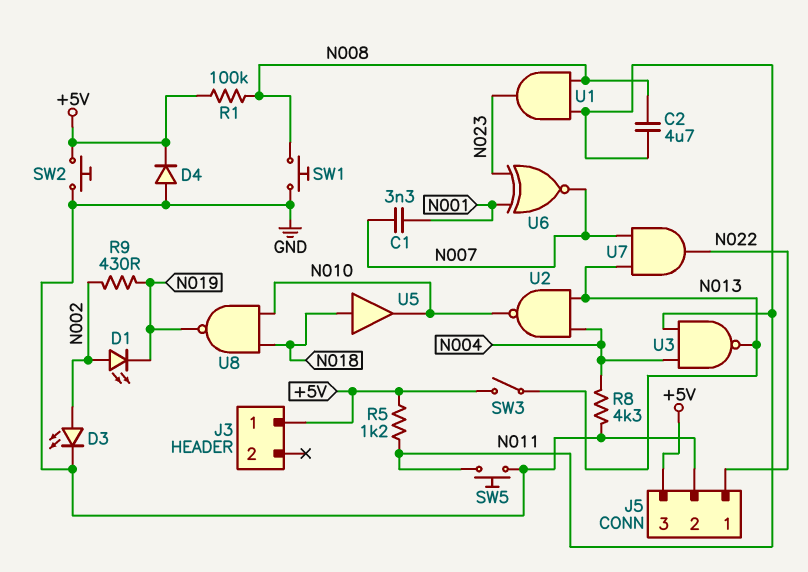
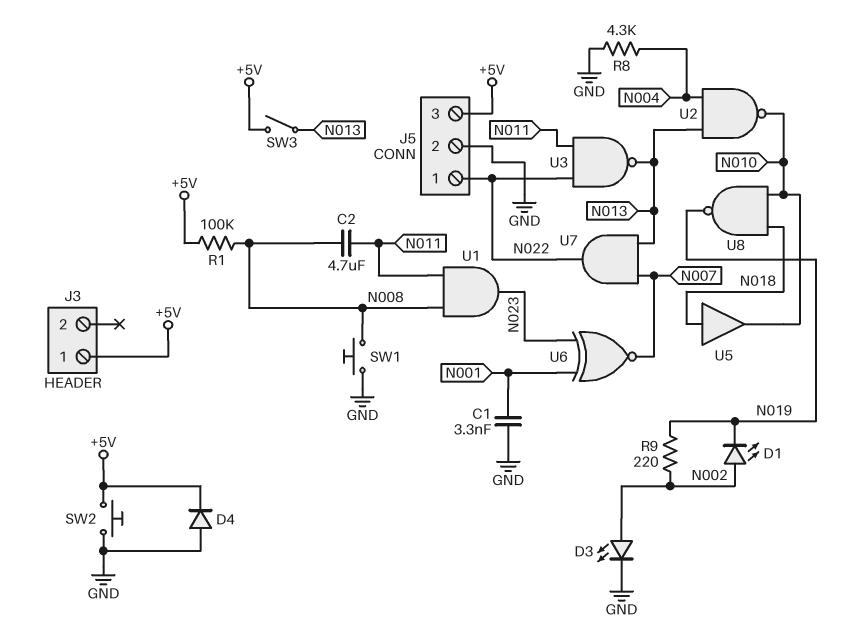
C1: 3.3nF (N001, N007) -> 3.3nF (GND, N001)
R5: 1.2k (+5V, N011) -> none
R9: 430 (N002, N019) -> 220 (N002, N019)
SW5: button (GND, N011) -> none
U3: NAND (in N004, in N011, out N013) -> NAND (in N011, in N022, out N013)

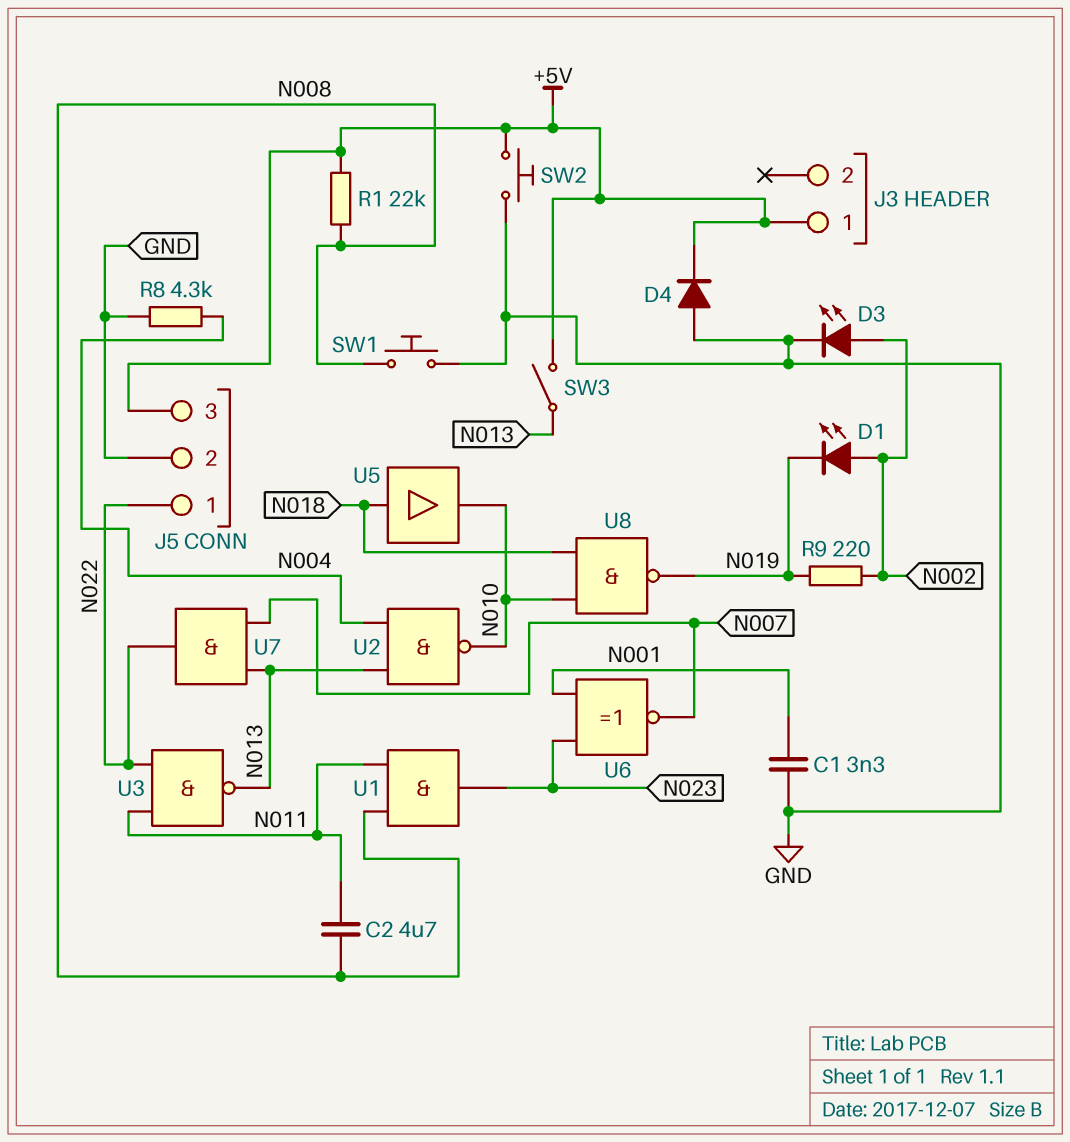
R1: 100k (+5V, N008) -> 22k (+5V, N008)

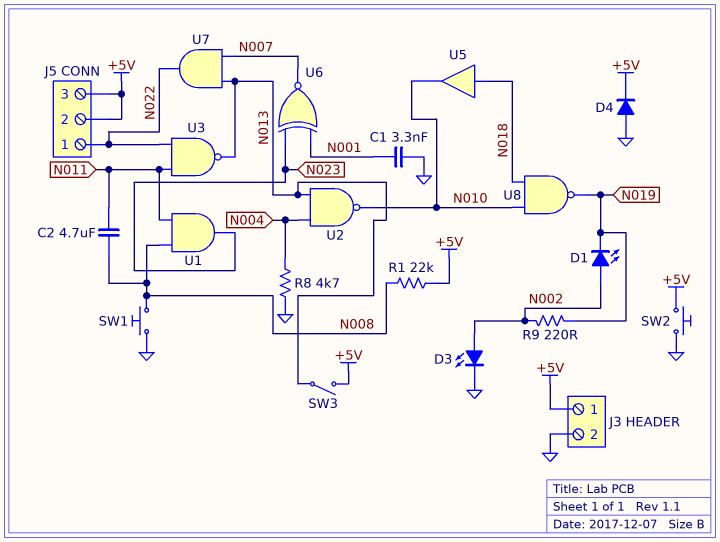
J3 pin 2: none -> GND
J5 pin 2: GND -> +5V
R8: 4.3k (GND, N004) -> 4.7k (GND, N004)

